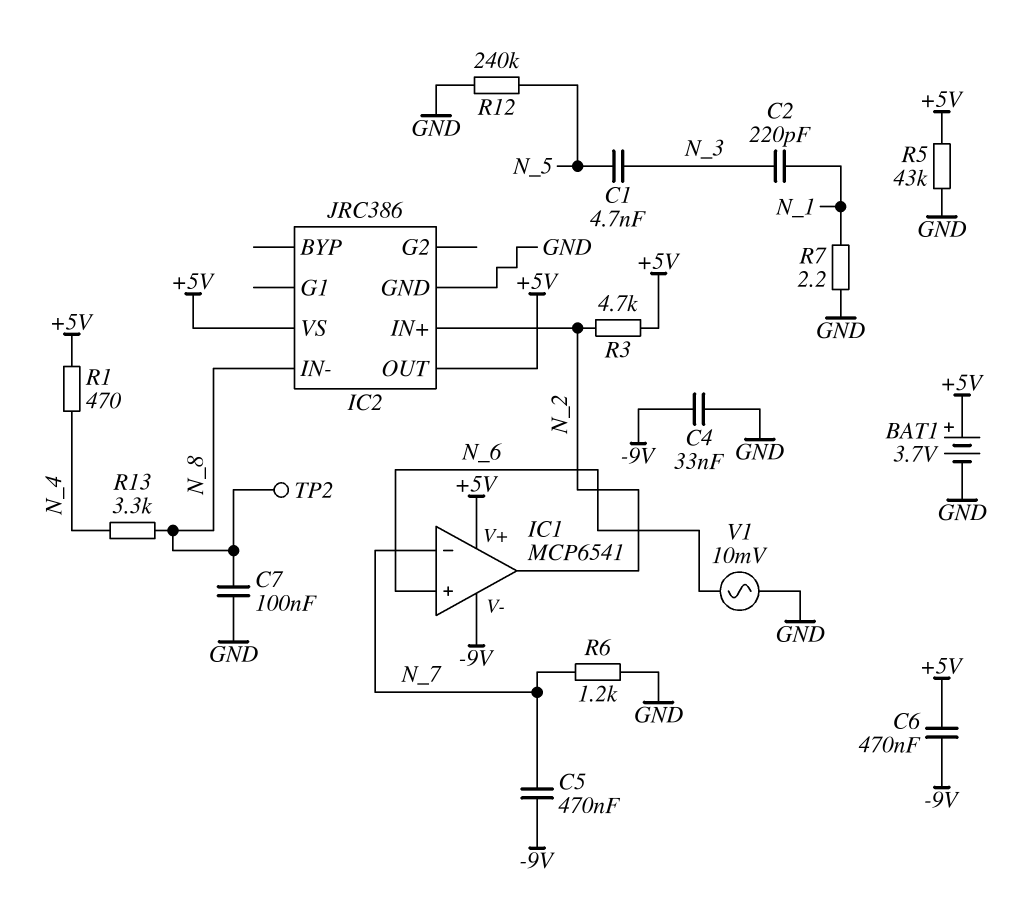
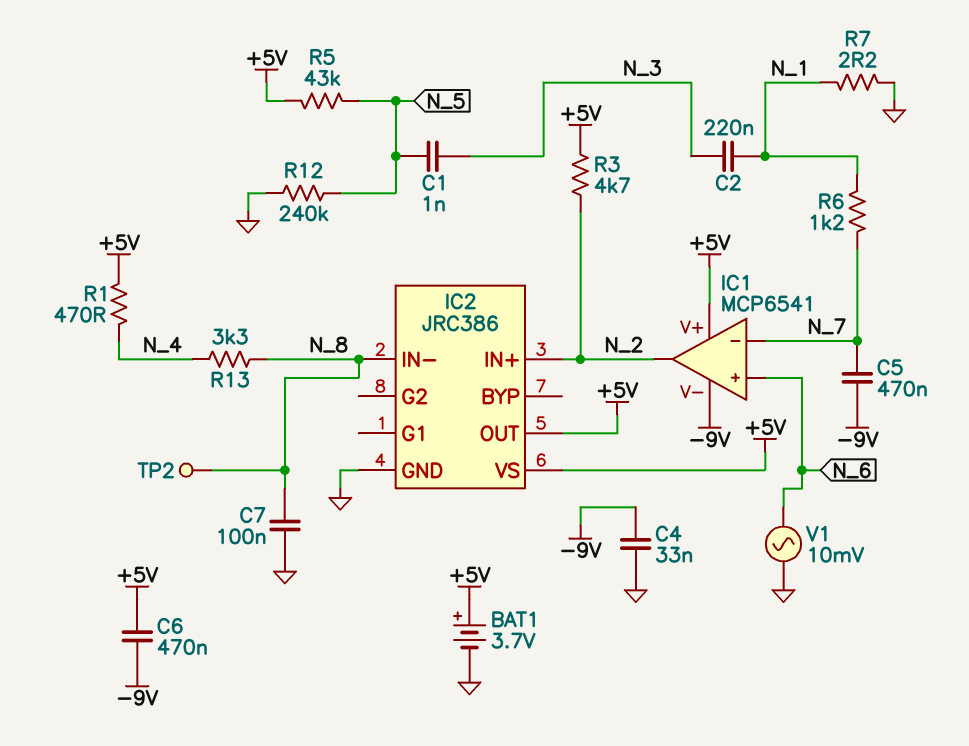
C1: 4.7nF (N_3, N_5) -> 1nF (N_3, N_5)
C2: 220pF (N_1, N_3) -> 220nF (N_1, N_3)
R5: 43k (+5V, GND) -> 43k (+5V, N_5)
R6: 1.2k (GND, N_7) -> 1.2k (N_1, N_7)

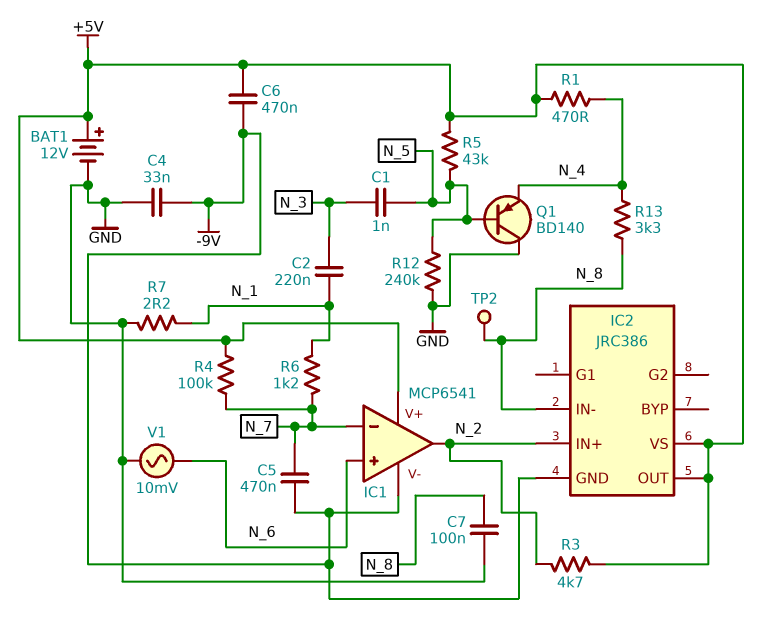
BAT1: 3.7V (plus +5V, minus GND) -> 12V (plus +5V, minus GND)
IC2 pin GND: GND -> -9V
Q1: none -> PNP BD140 (B N_5, C GND, E N_4)
R4: none -> 100k (+5V, N_7)

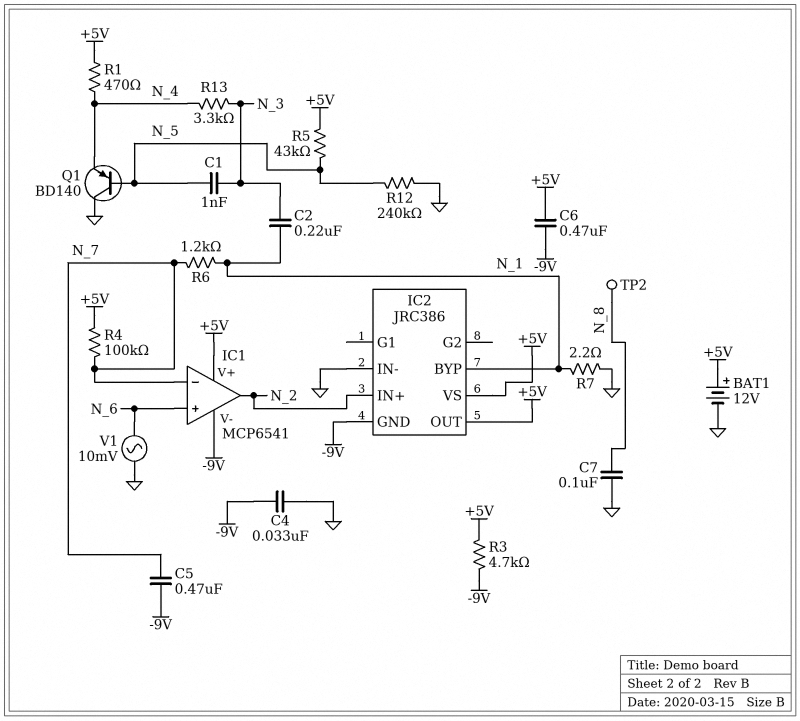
IC2 pin BYP: none -> N_1
IC2 pin IN-: N_8 -> GND
R3: 4.7k (+5V, N_2) -> 4.7k (+5V, -9V)
R13: 3.3k (N_4, N_8) -> 3.3k (N_3, N_4)

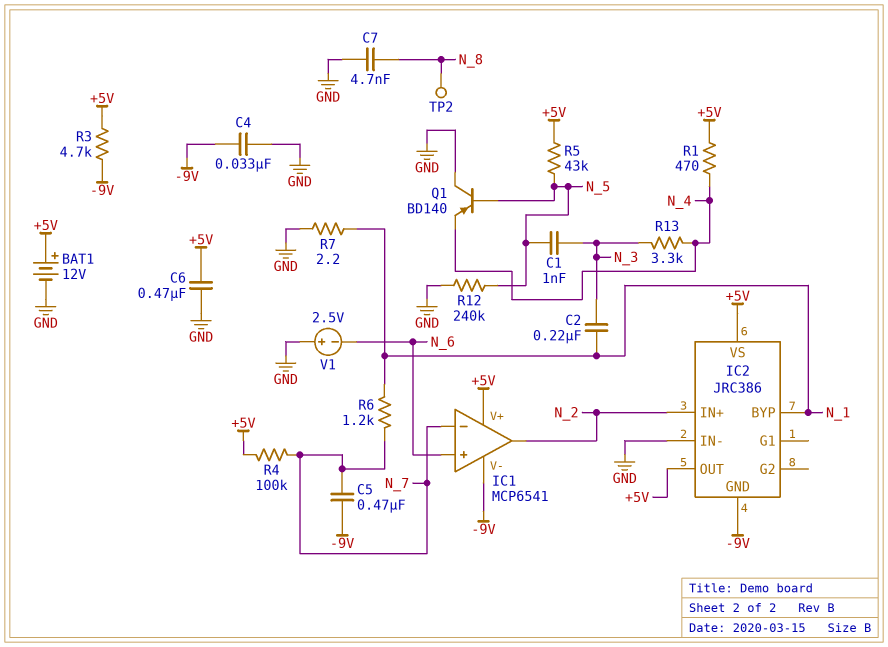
C6: 470nF (+5V, -9V) -> 470nF (+5V, GND)
C7: 100nF (GND, N_8) -> 4.7nF (GND, N_8)
V1: AC 10mV (GND, N_6) -> 2.5V (plus GND, minus N_6)

